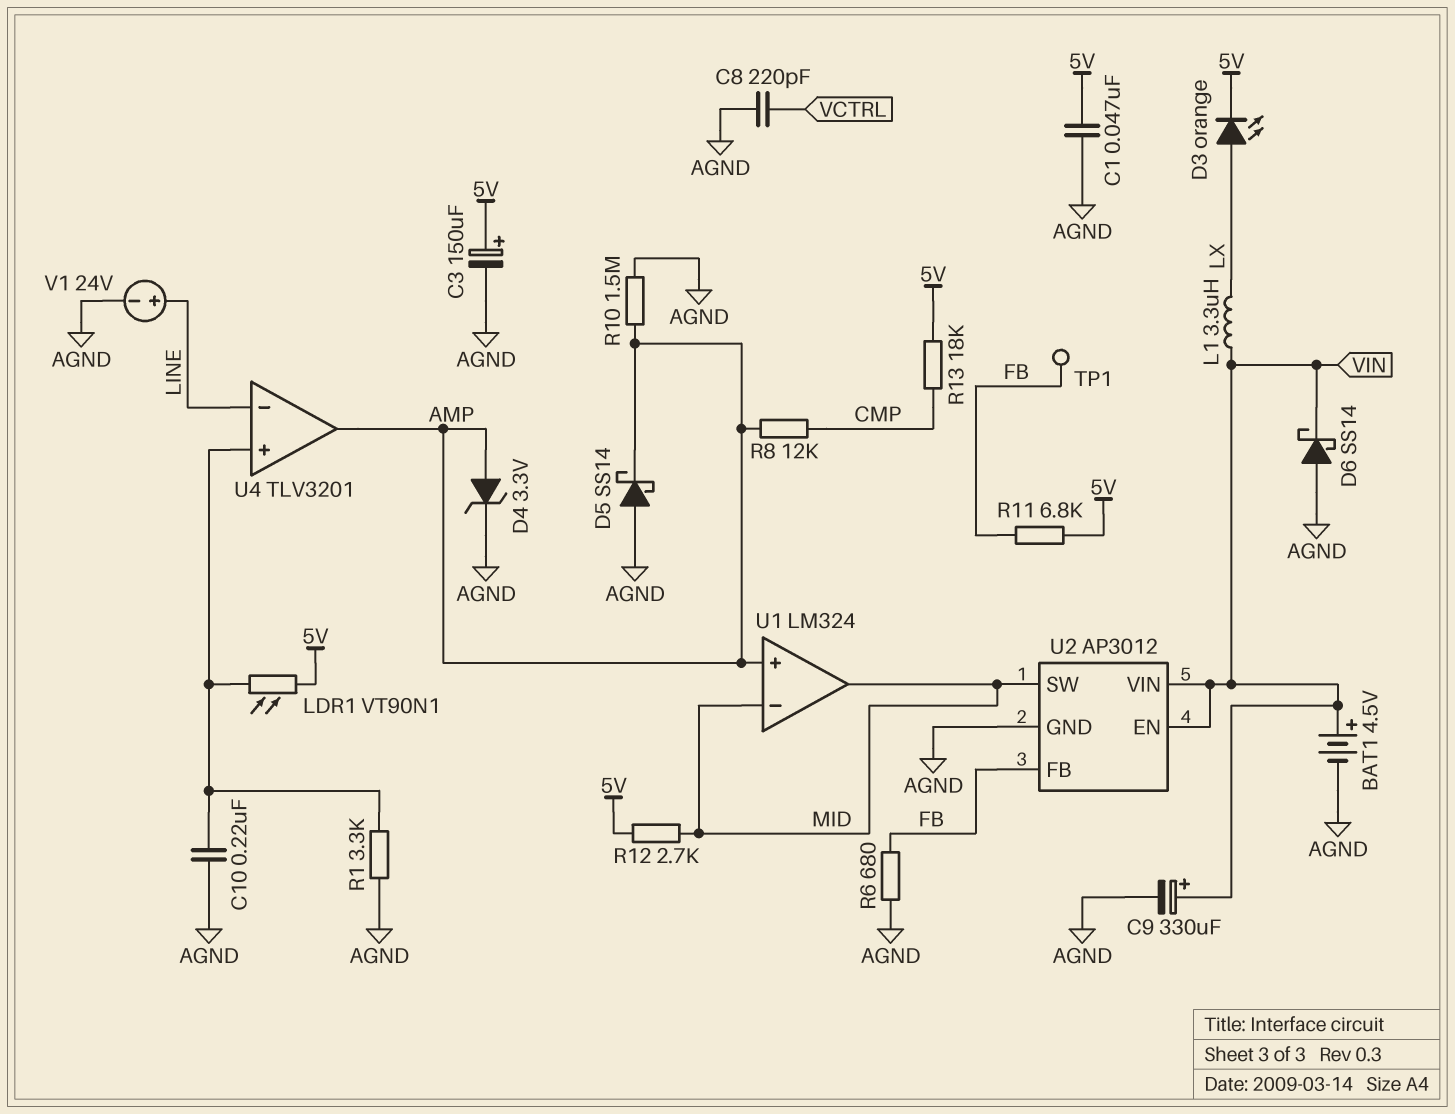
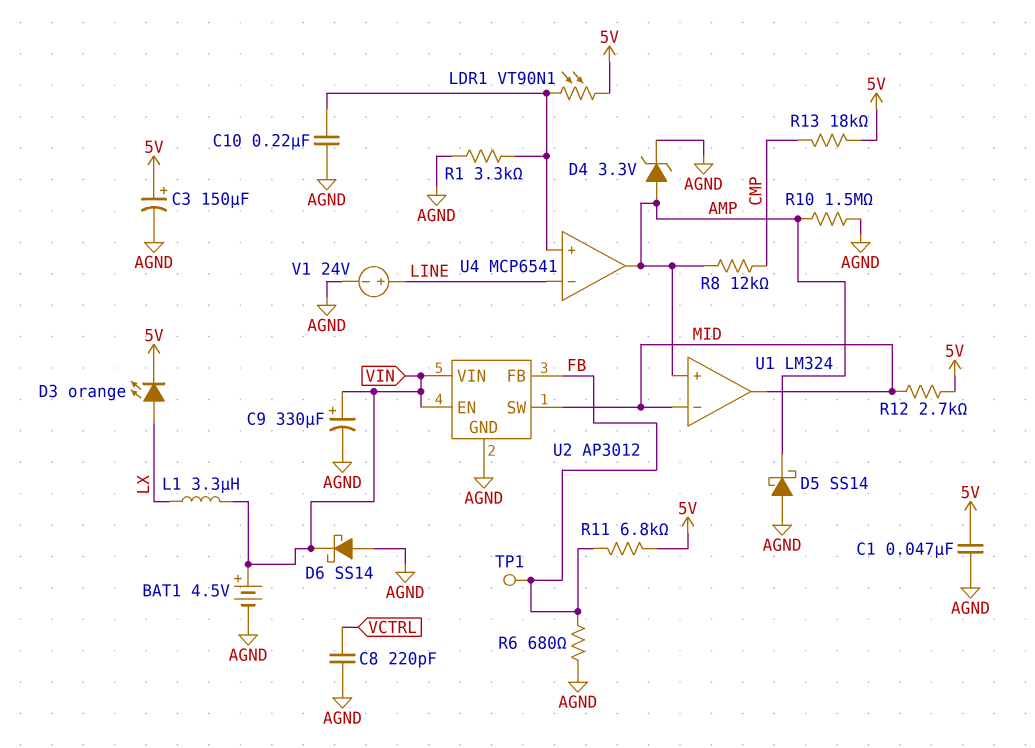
U4: TLV3201 -> MCP6541

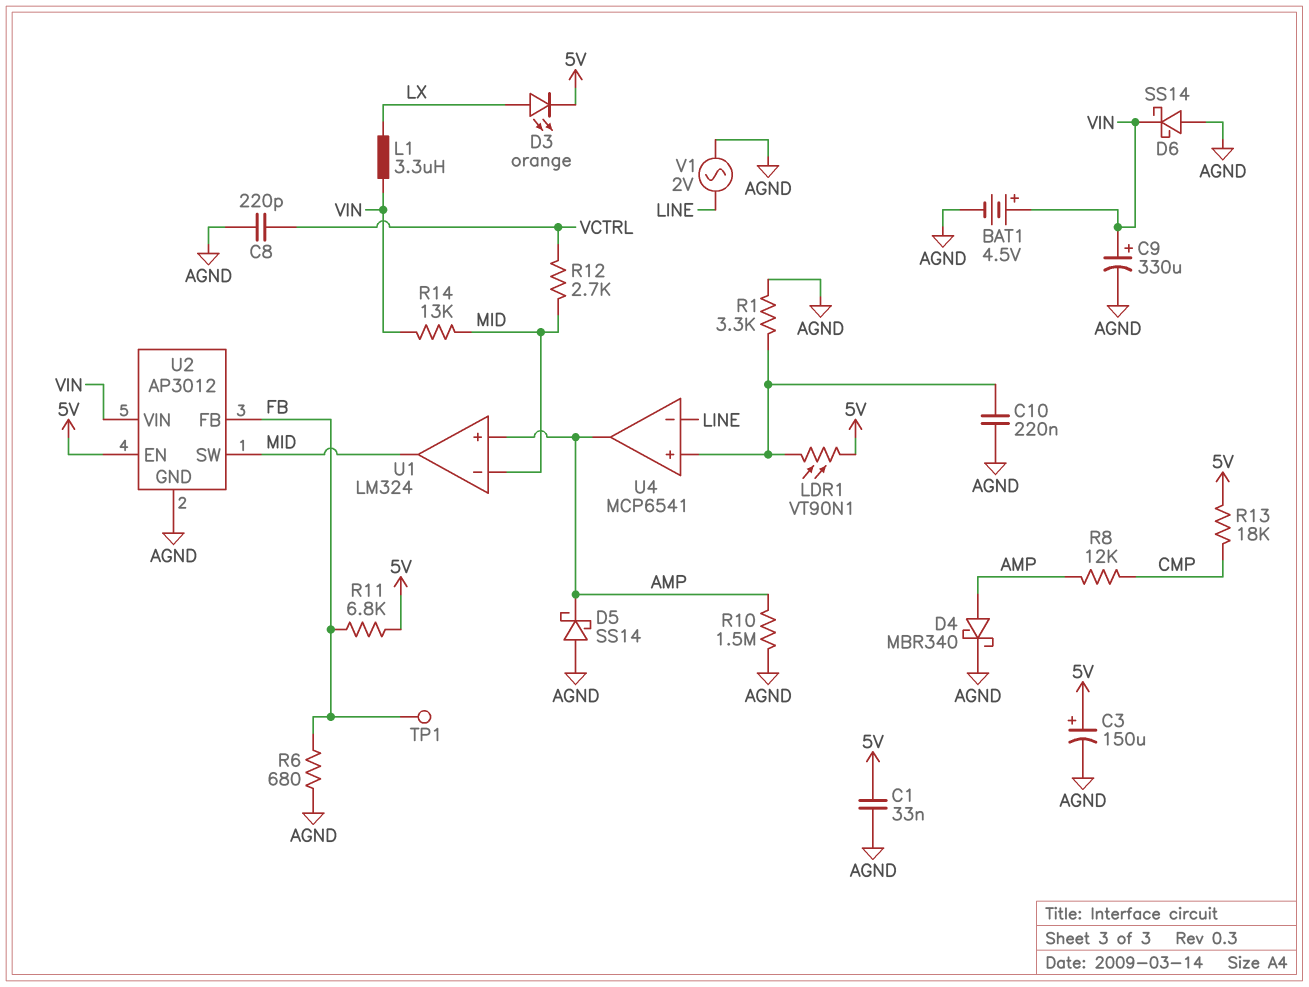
C1: 47nF (5V, AGND) -> 33nF (5V, AGND)
D4: zener 3.3V (A AMP, K AGND) -> schottky MBR340 (A AMP, K AGND)
R12: 2.7k (5V, MID) -> 2.7k (MID, VCTRL)
R14: none -> 13k (MID, VIN)
U2 pin EN: VIN -> 5V
V1: 24V (plus LINE, minus AGND) -> AC 2V (AGND, LINE)

